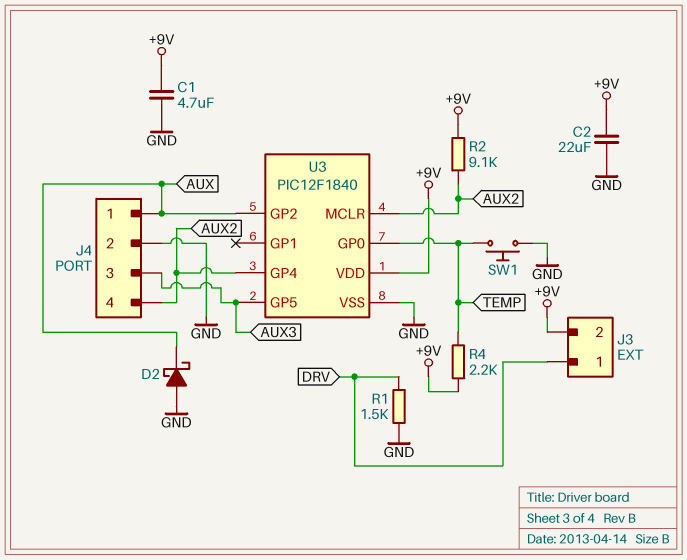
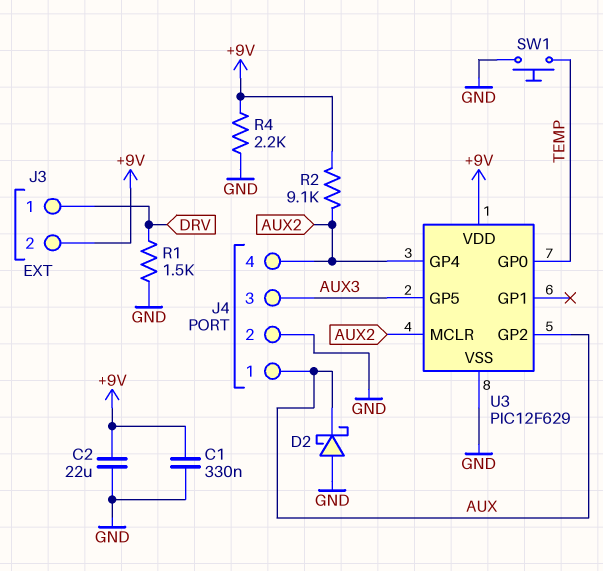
C1: 4.7uF (+9V, GND) -> 330nF (+9V, GND)
R4: 2.2k (+9V, TEMP) -> 2.2k (+9V, GND)
U3: PIC12F1840 -> PIC12F629

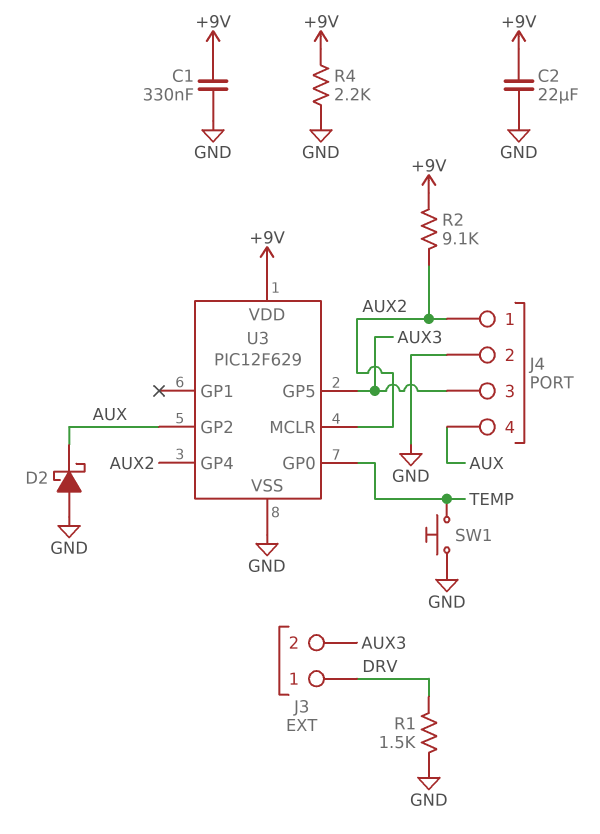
J3 pin 2: +9V -> AUX3
J4 pin 1: AUX -> AUX2
J4 pin 4: AUX2 -> AUX

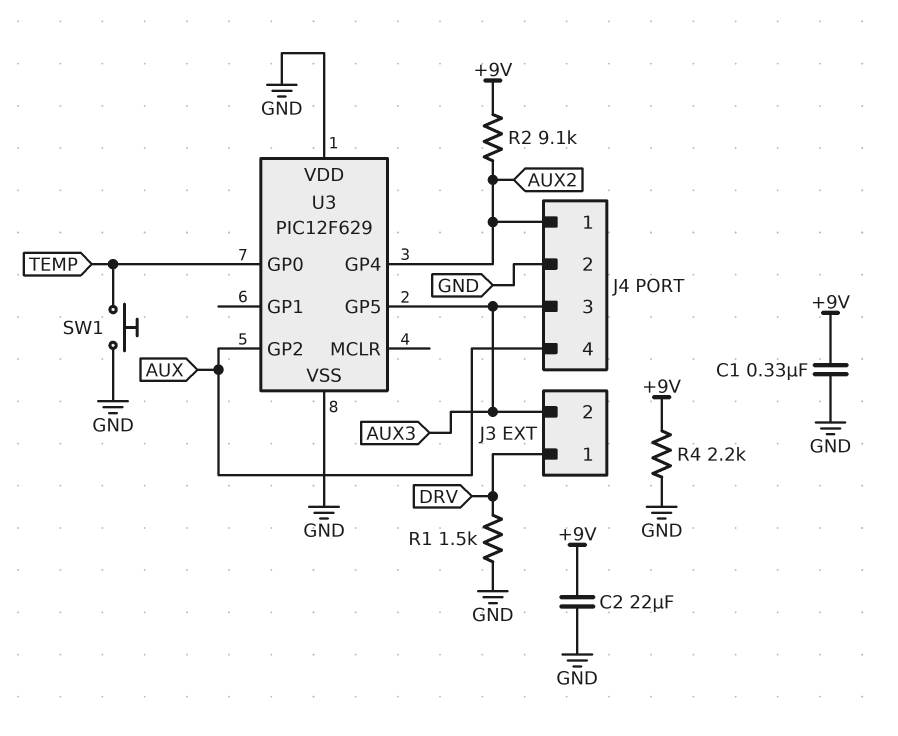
D2: schottky (A GND, K AUX) -> none
U3 pin MCLR: AUX2 -> none
U3 pin VDD: +9V -> GND

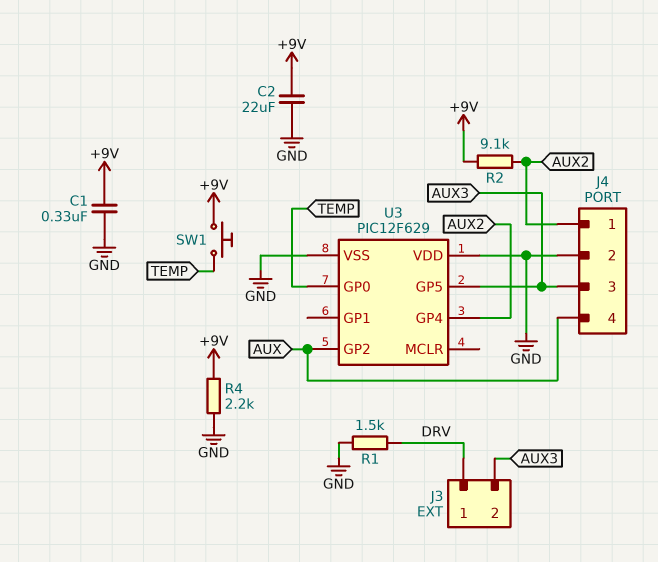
SW1: button (GND, TEMP) -> button (+9V, TEMP)

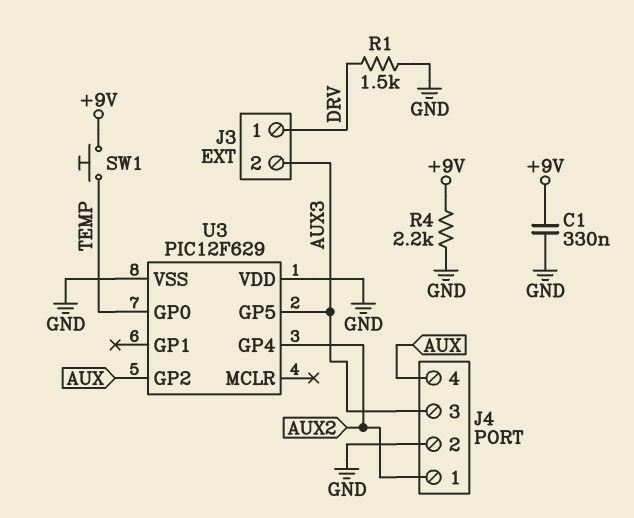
C2: 22uF (+9V, GND) -> none
R2: 9.1k (+9V, AUX2) -> none

